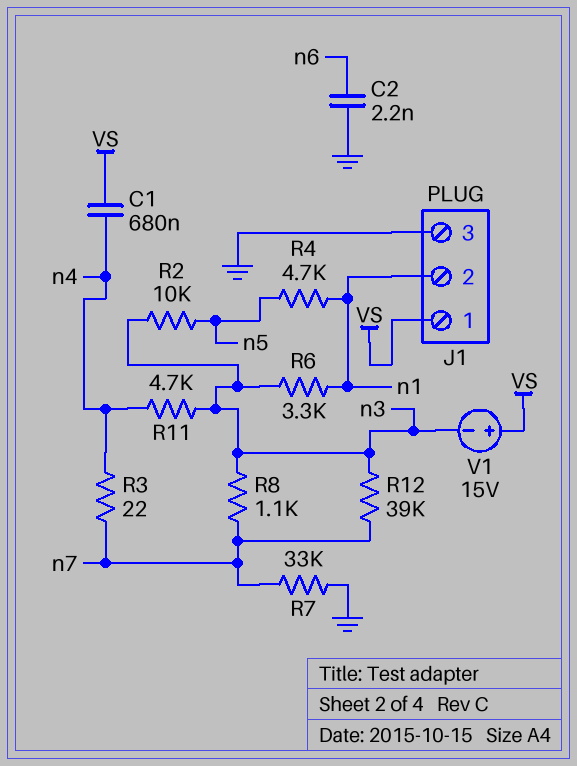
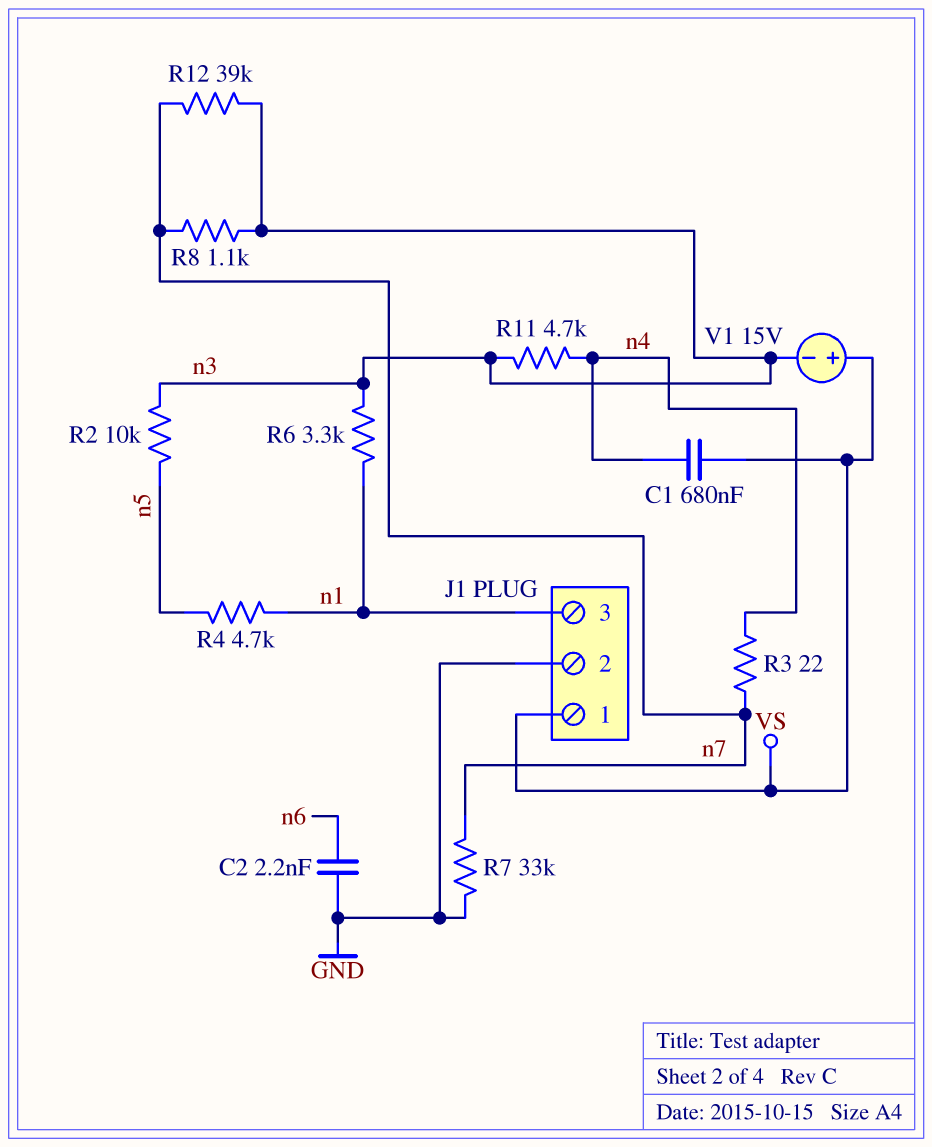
J1 pin 2: n1 -> GND
J1 pin 3: GND -> n1

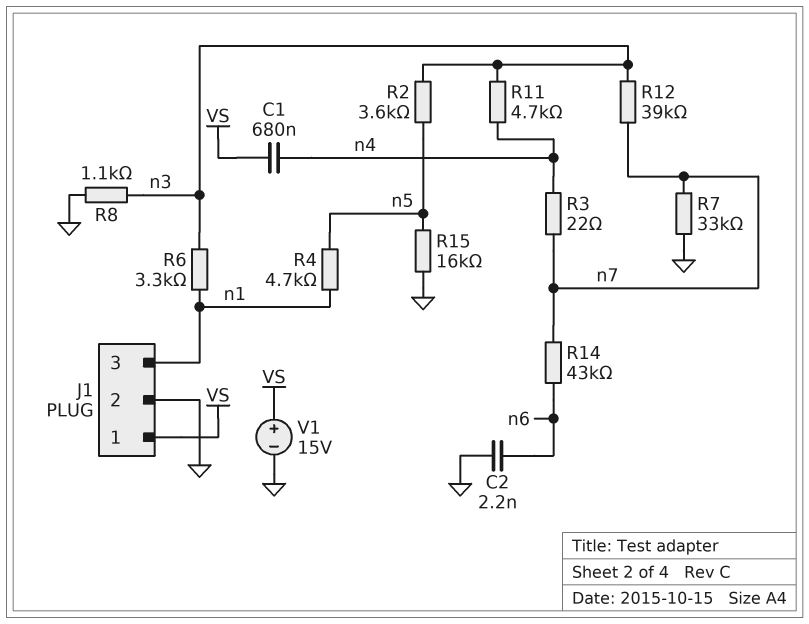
R2: 10k (n3, n5) -> 3.6k (n3, n5)
R8: 1.1k (n3, n7) -> 1.1k (GND, n3)
R14: none -> 43k (n6, n7)
R15: none -> 16k (GND, n5)
V1: 15V (plus VS, minus n3) -> 15V (plus VS, minus GND)

